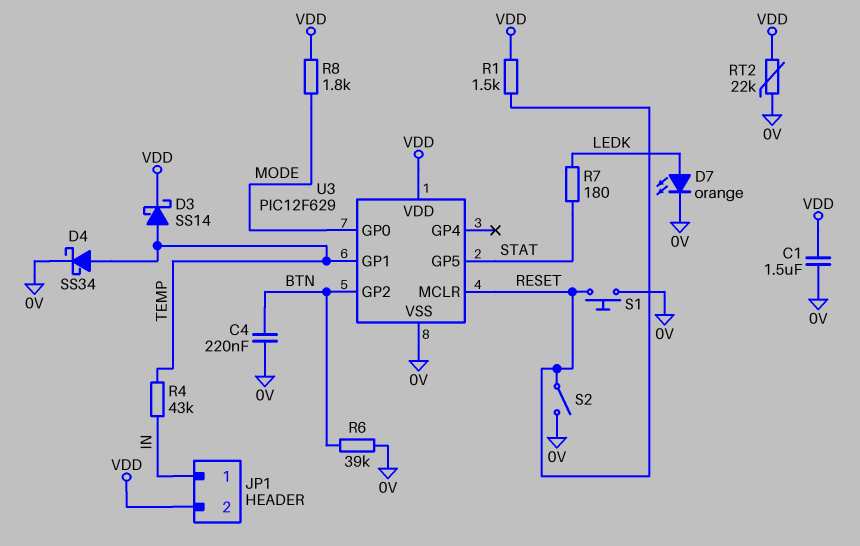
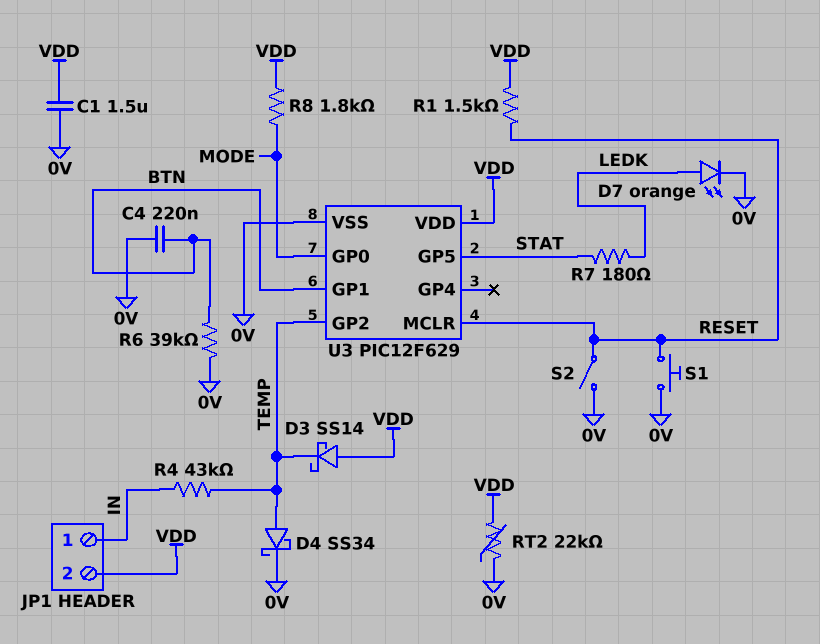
D3: schottky SS14 (A TEMP, K VDD) -> schottky SS14 (A VDD, K TEMP)
U3 pin GP1: TEMP -> BTN
U3 pin GP2: BTN -> TEMP

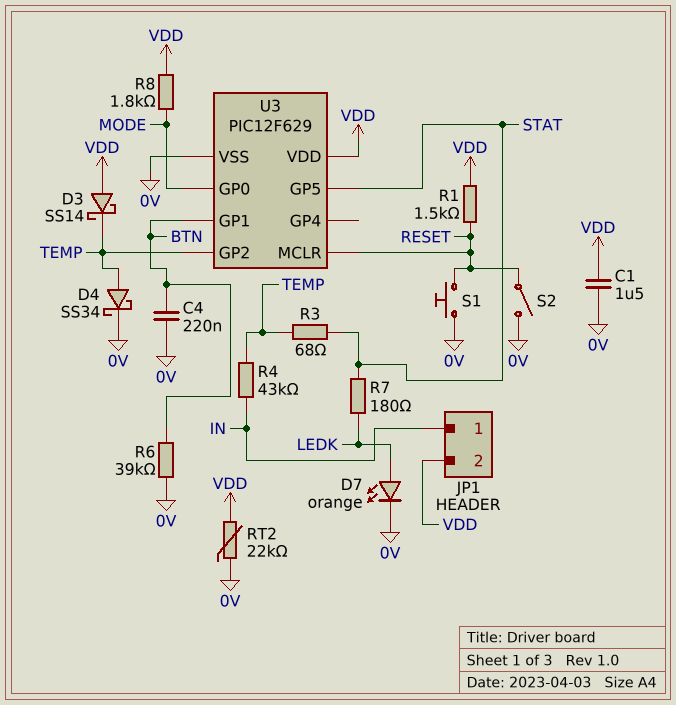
R3: none -> 68 (STAT, TEMP)

